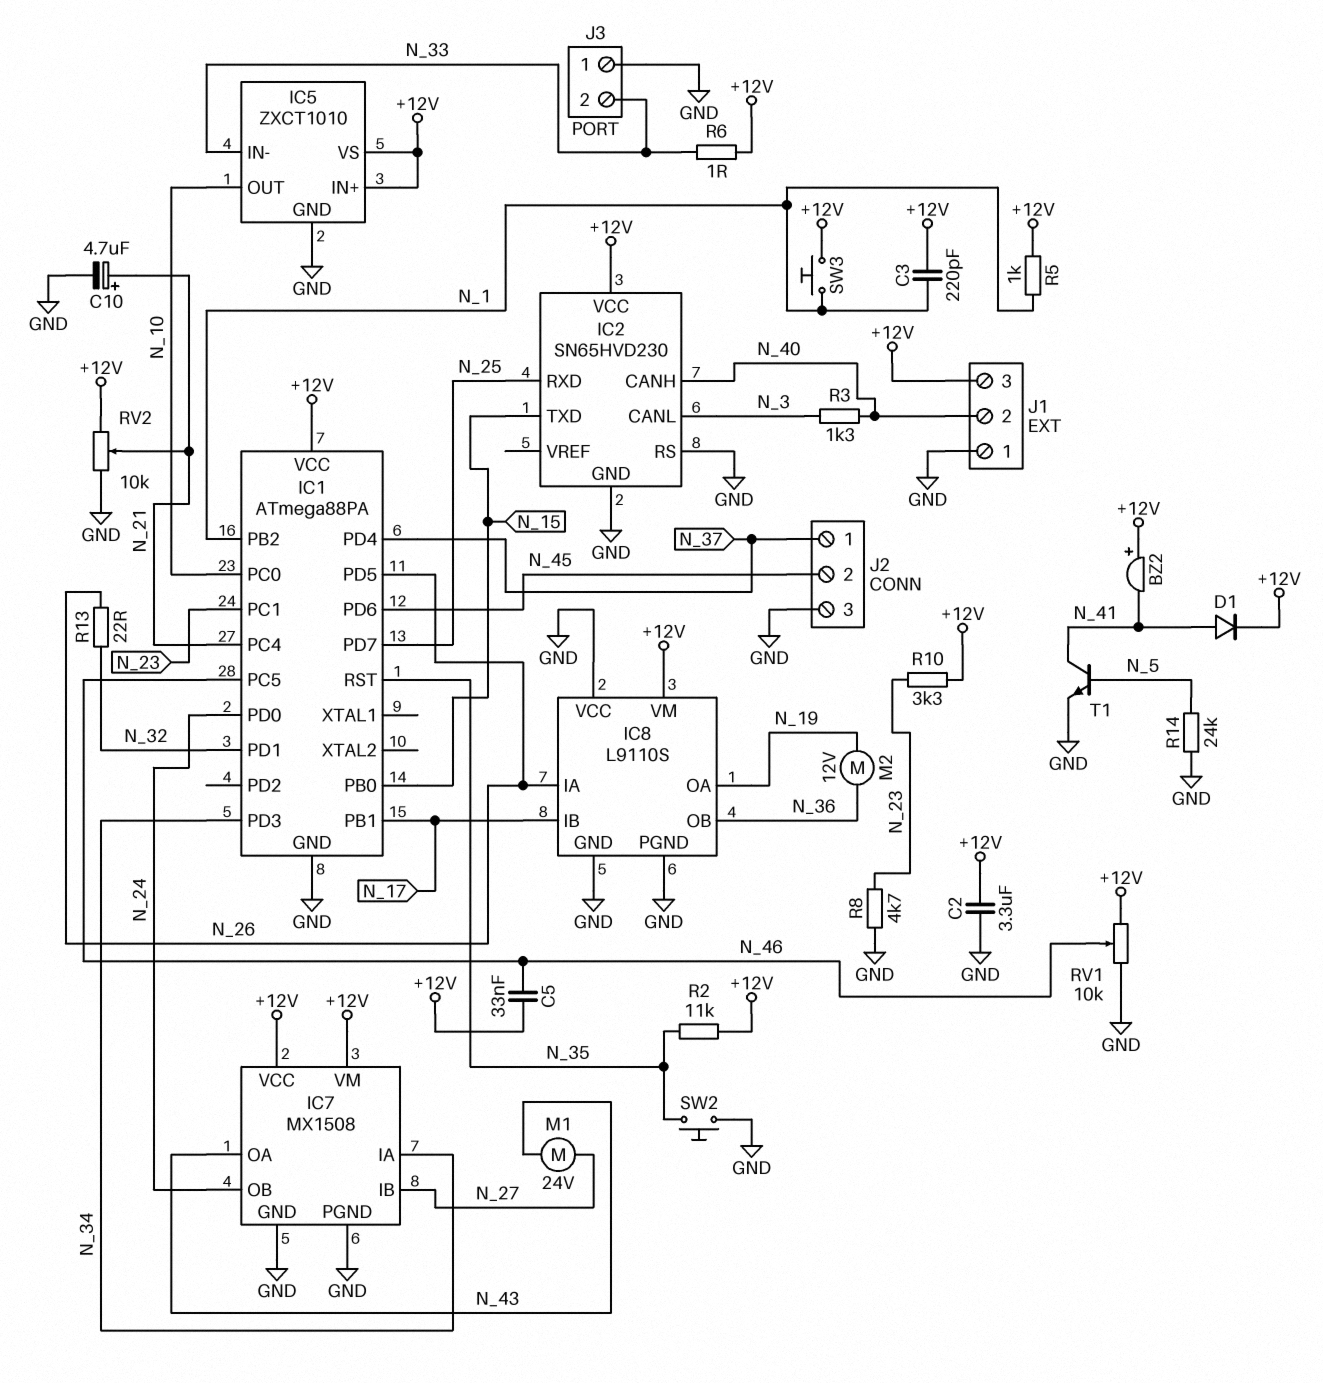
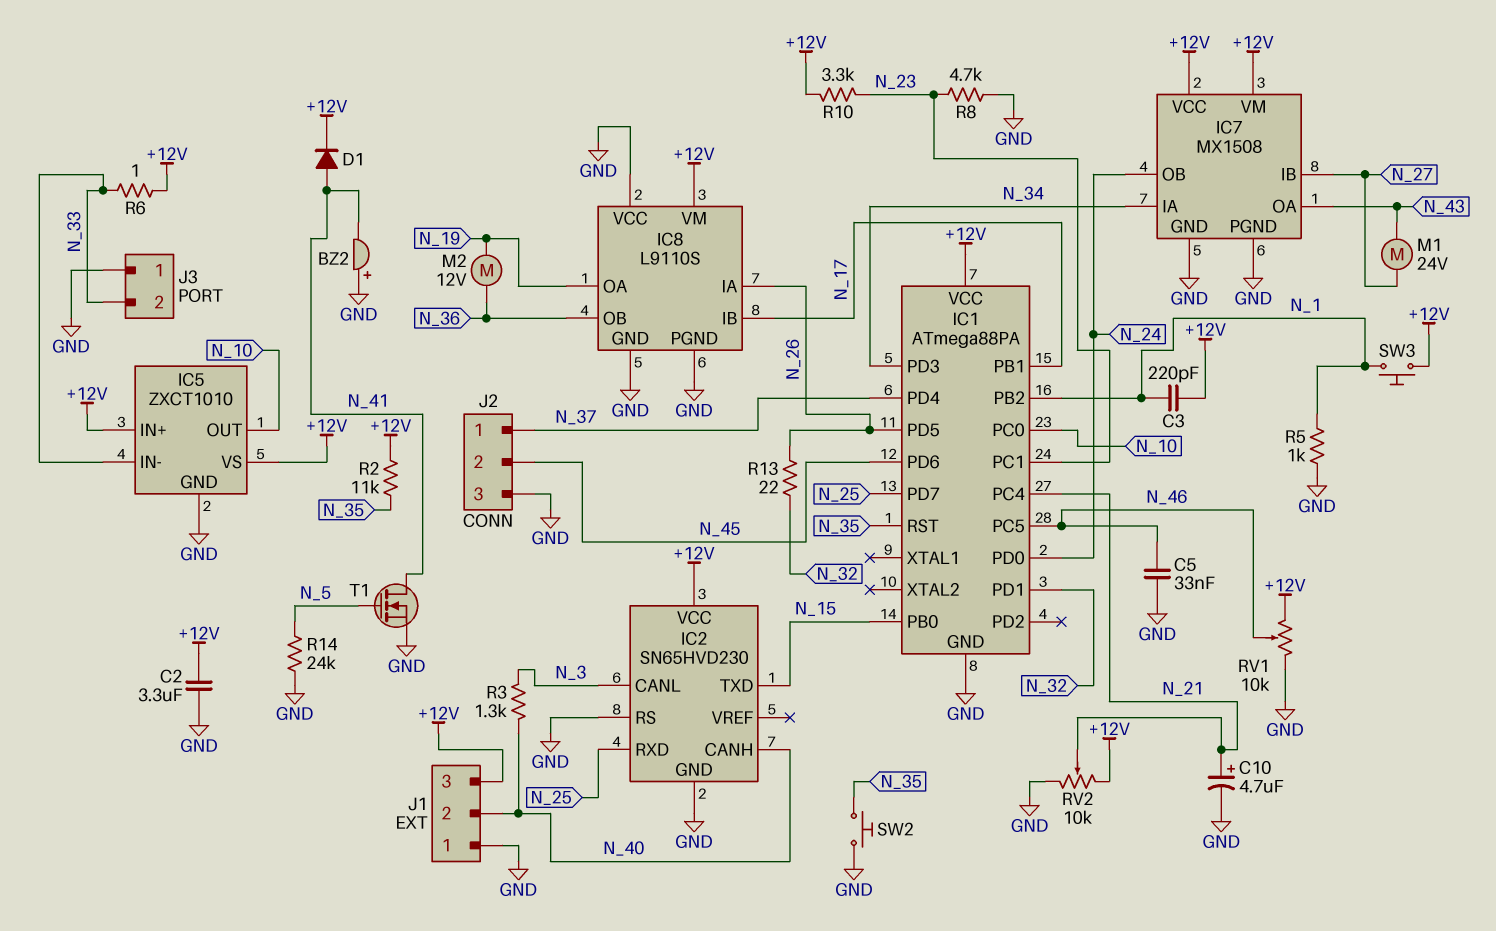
BZ2: buzzer (plus +12V, minus N_41) -> buzzer (plus GND, minus N_41)
C5: 33nF (+12V, N_46) -> 33nF (GND, N_46)
R5: 1k (+12V, N_1) -> 1k (GND, N_1)
T1: NPN (B N_5, C N_41, E GND) -> NMOS (G N_5, D N_41, S GND)

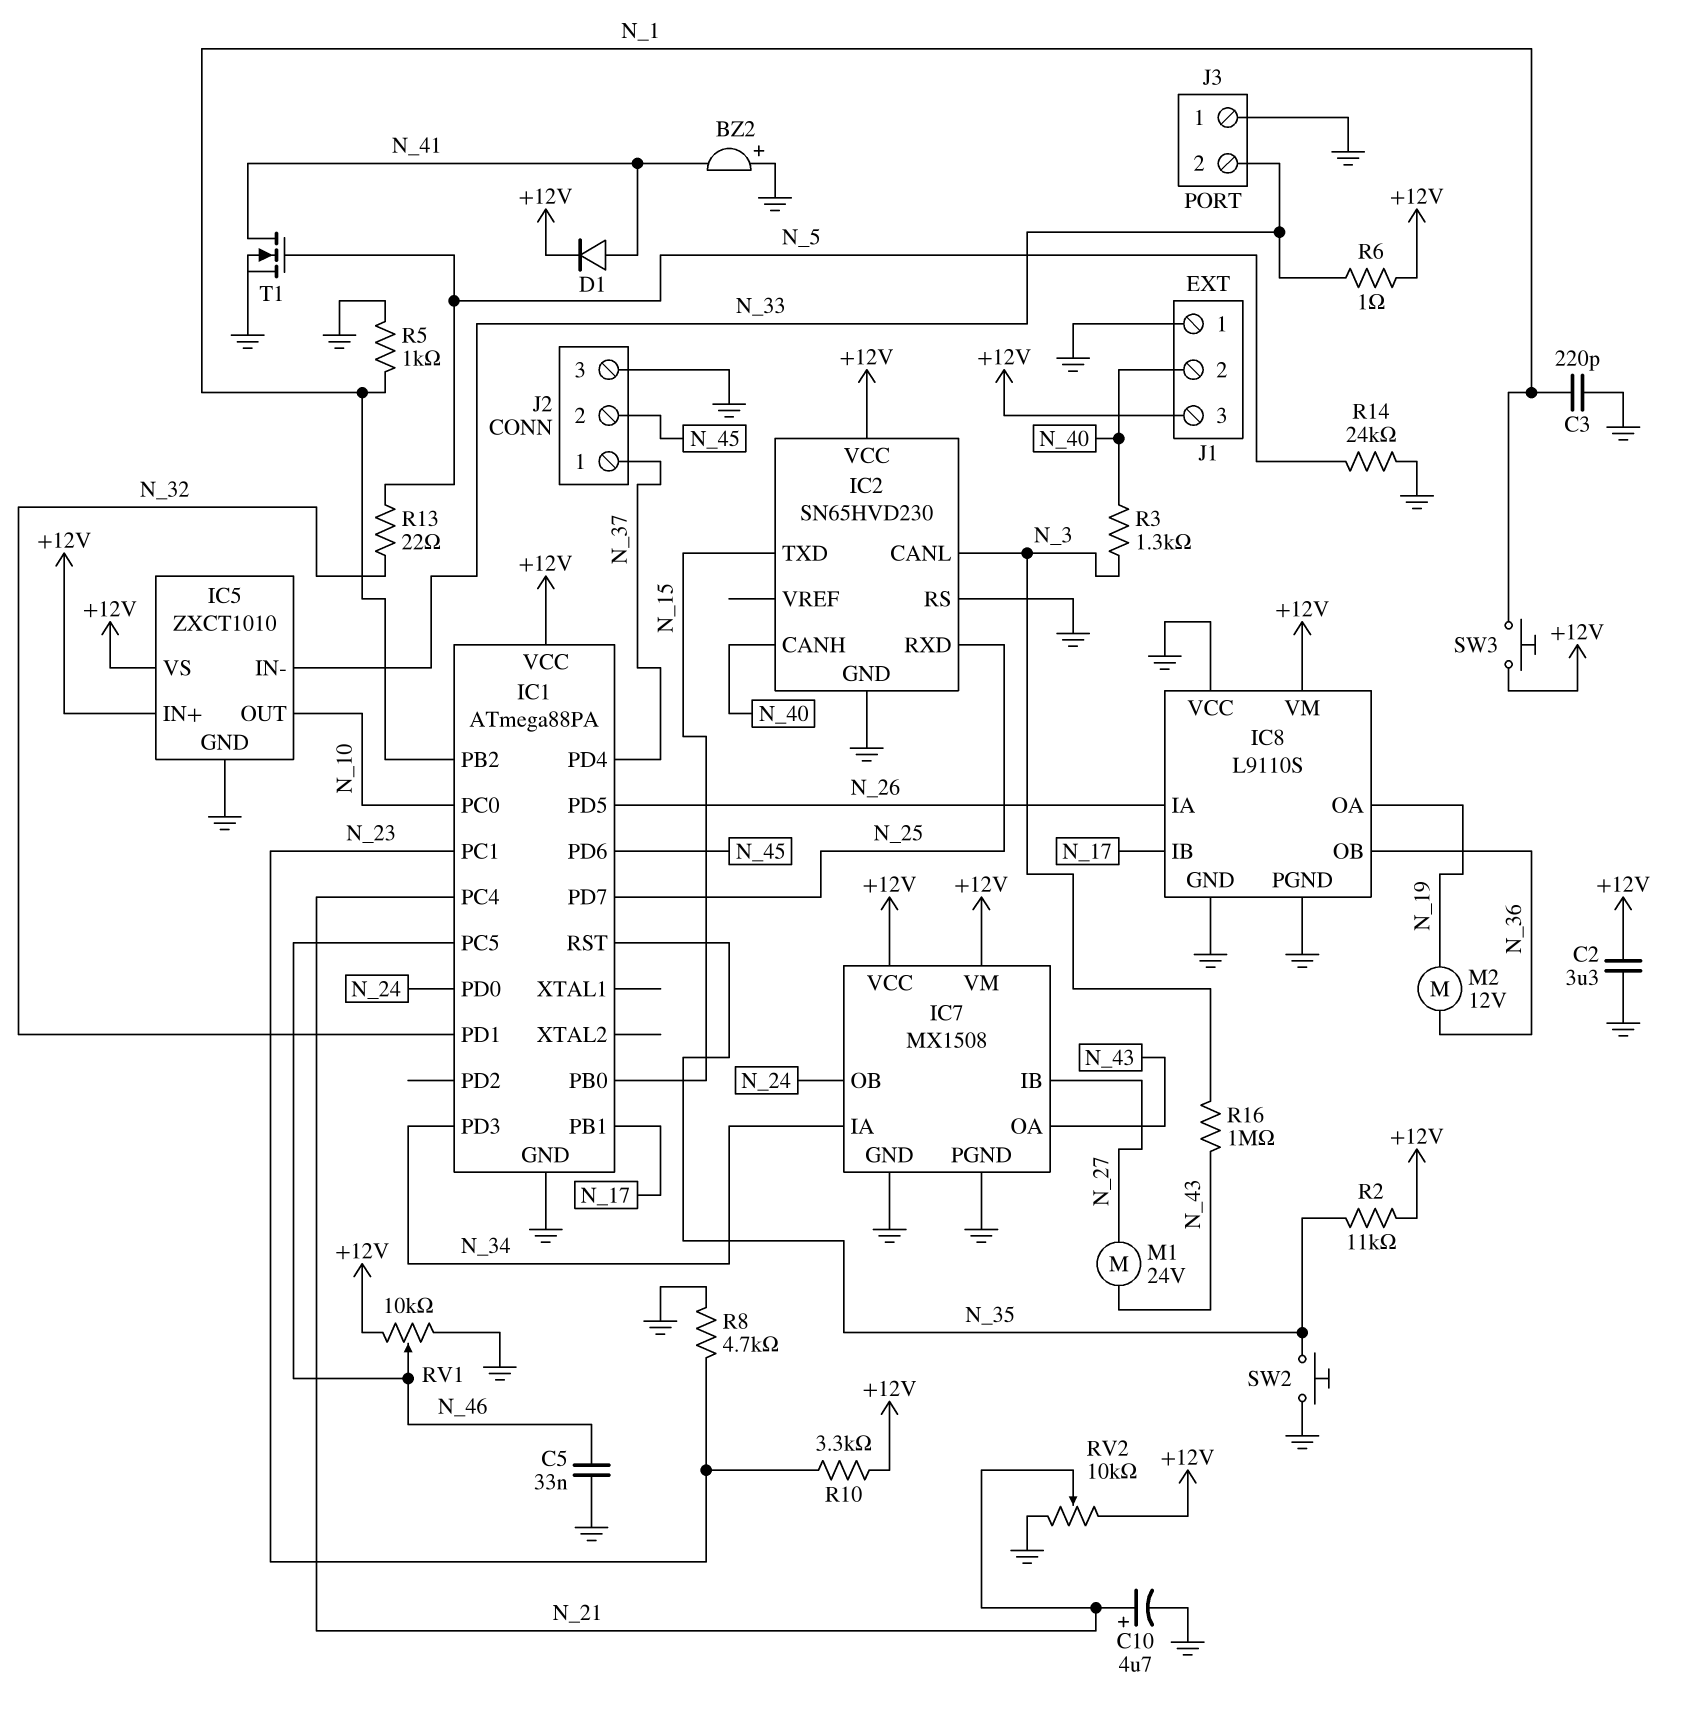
C3: 220pF (+12V, N_1) -> 220pF (GND, N_1)
R13: 22 (N_26, N_32) -> 22 (N_5, N_32)
R16: none -> 1M (N_3, N_43)

